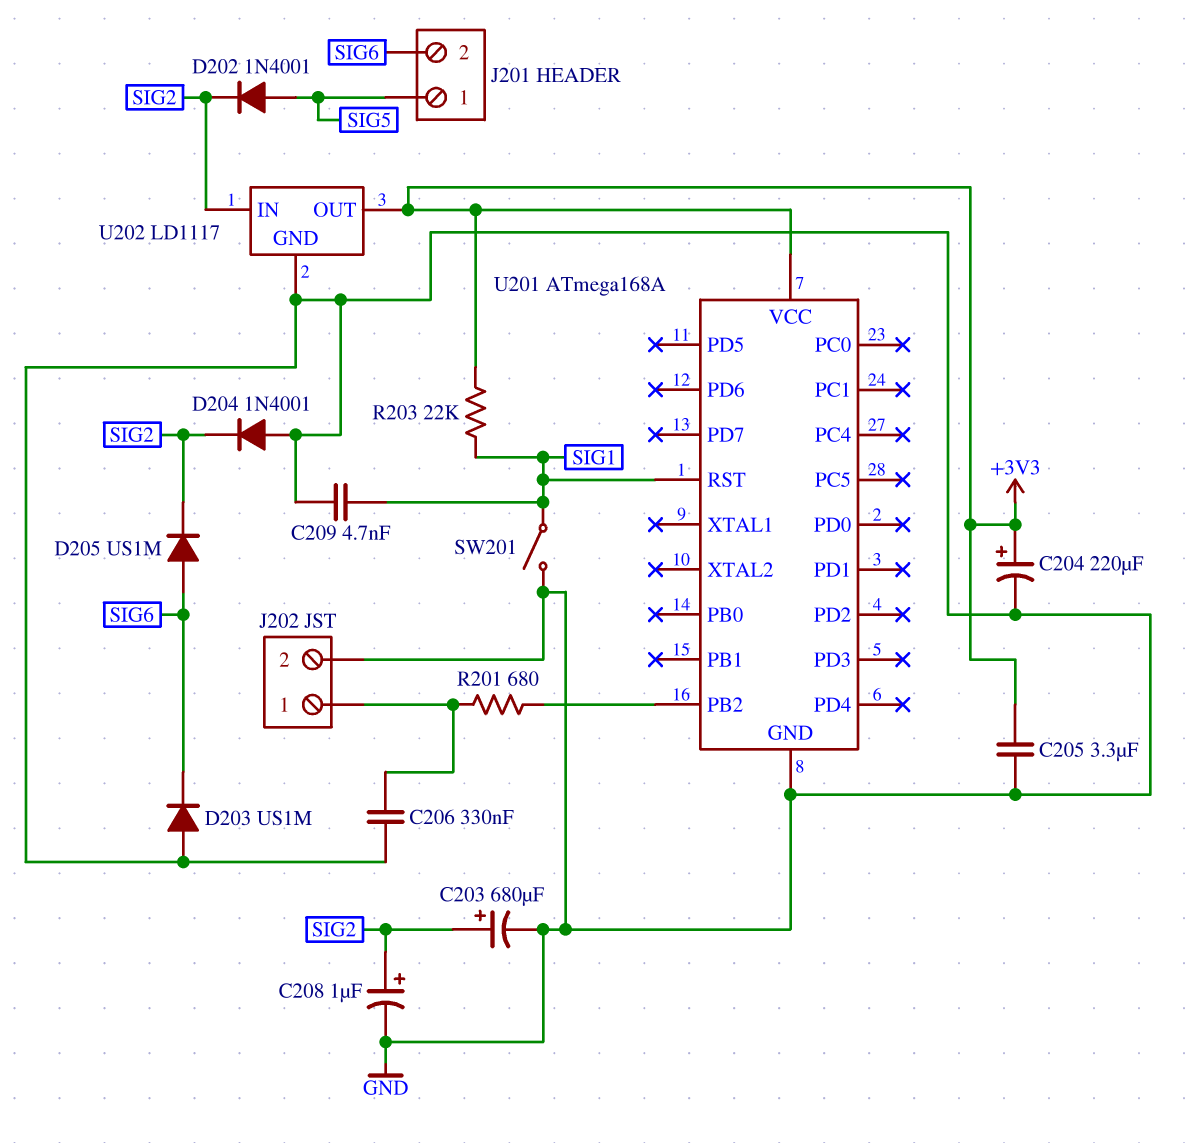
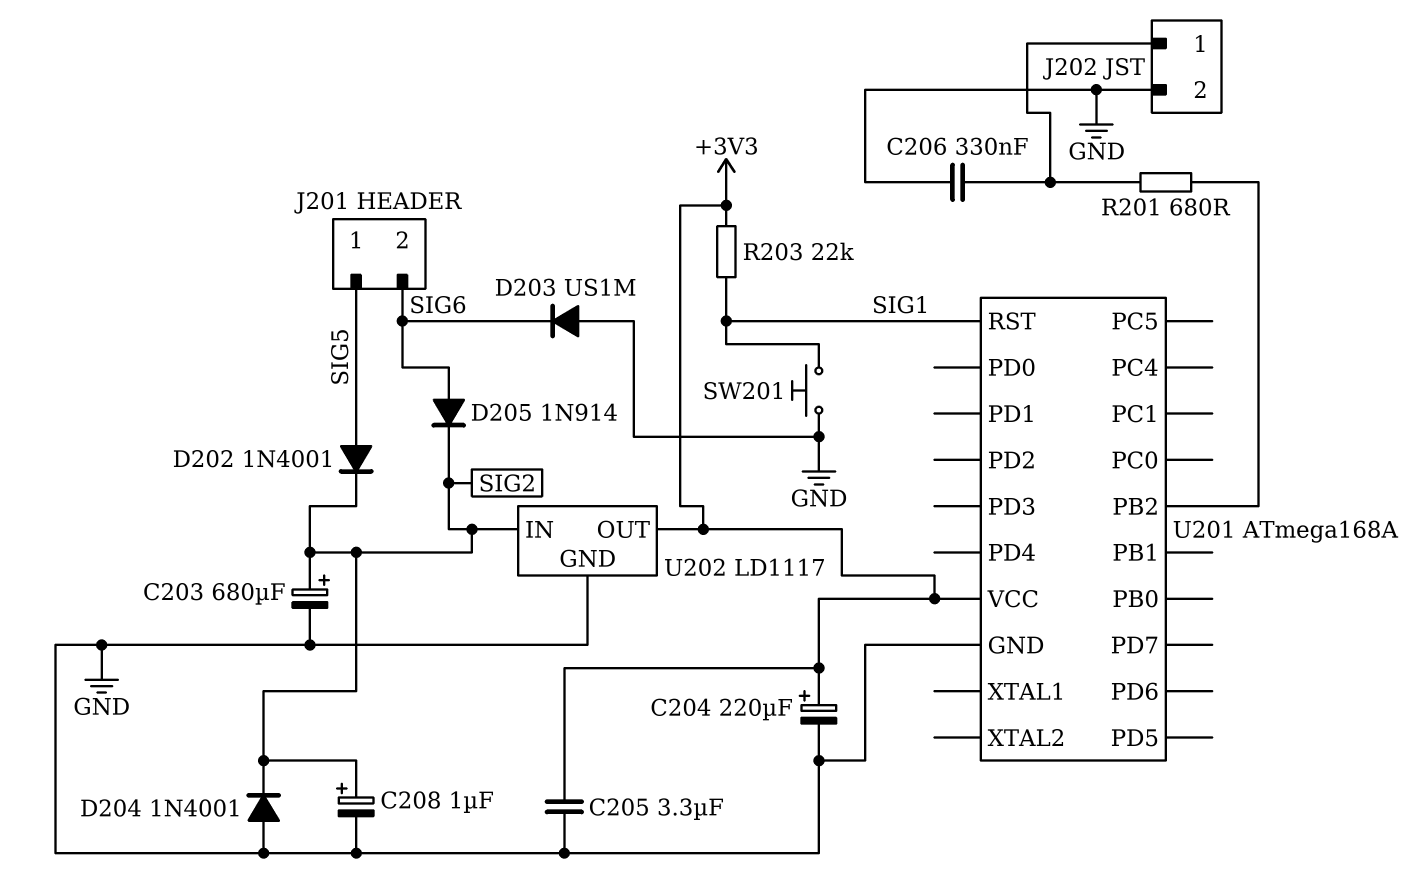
C209: 4.7nF (GND, SIG1) -> none
D205: diode US1M (A SIG6, K SIG2) -> diode 1N914 (A SIG6, K SIG2)
SW201: switch (GND, SIG1) -> button (GND, SIG1)

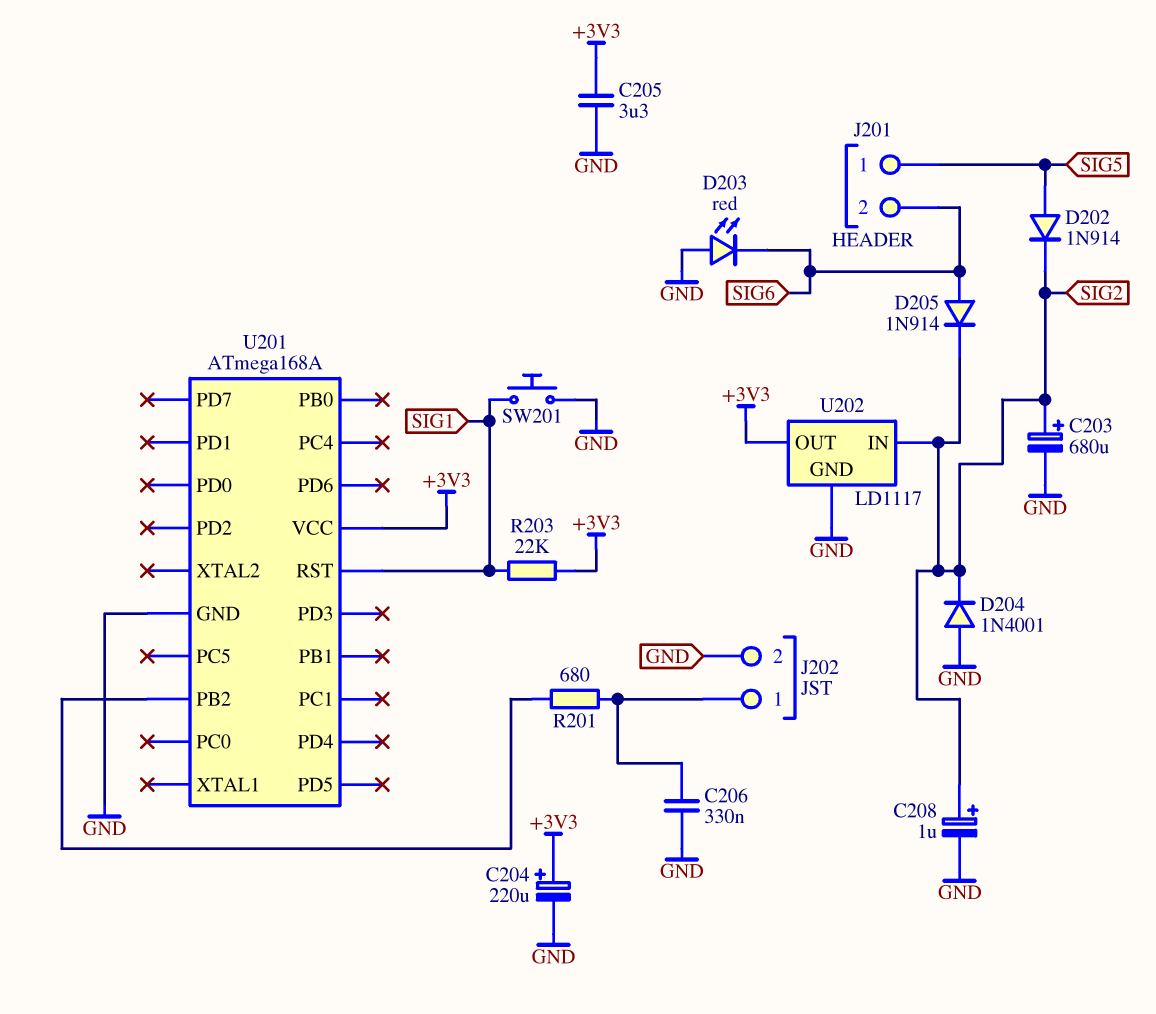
D202: diode 1N4001 (A SIG5, K SIG2) -> diode 1N914 (A SIG5, K SIG2)
D203: diode US1M (A GND, K SIG6) -> LED red (A GND, K SIG6)

